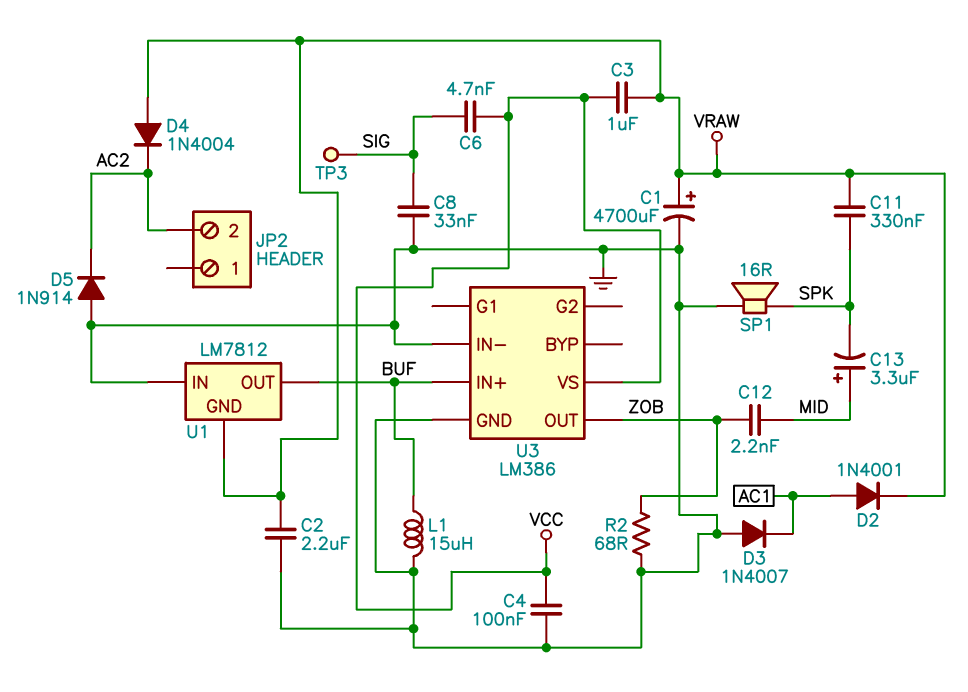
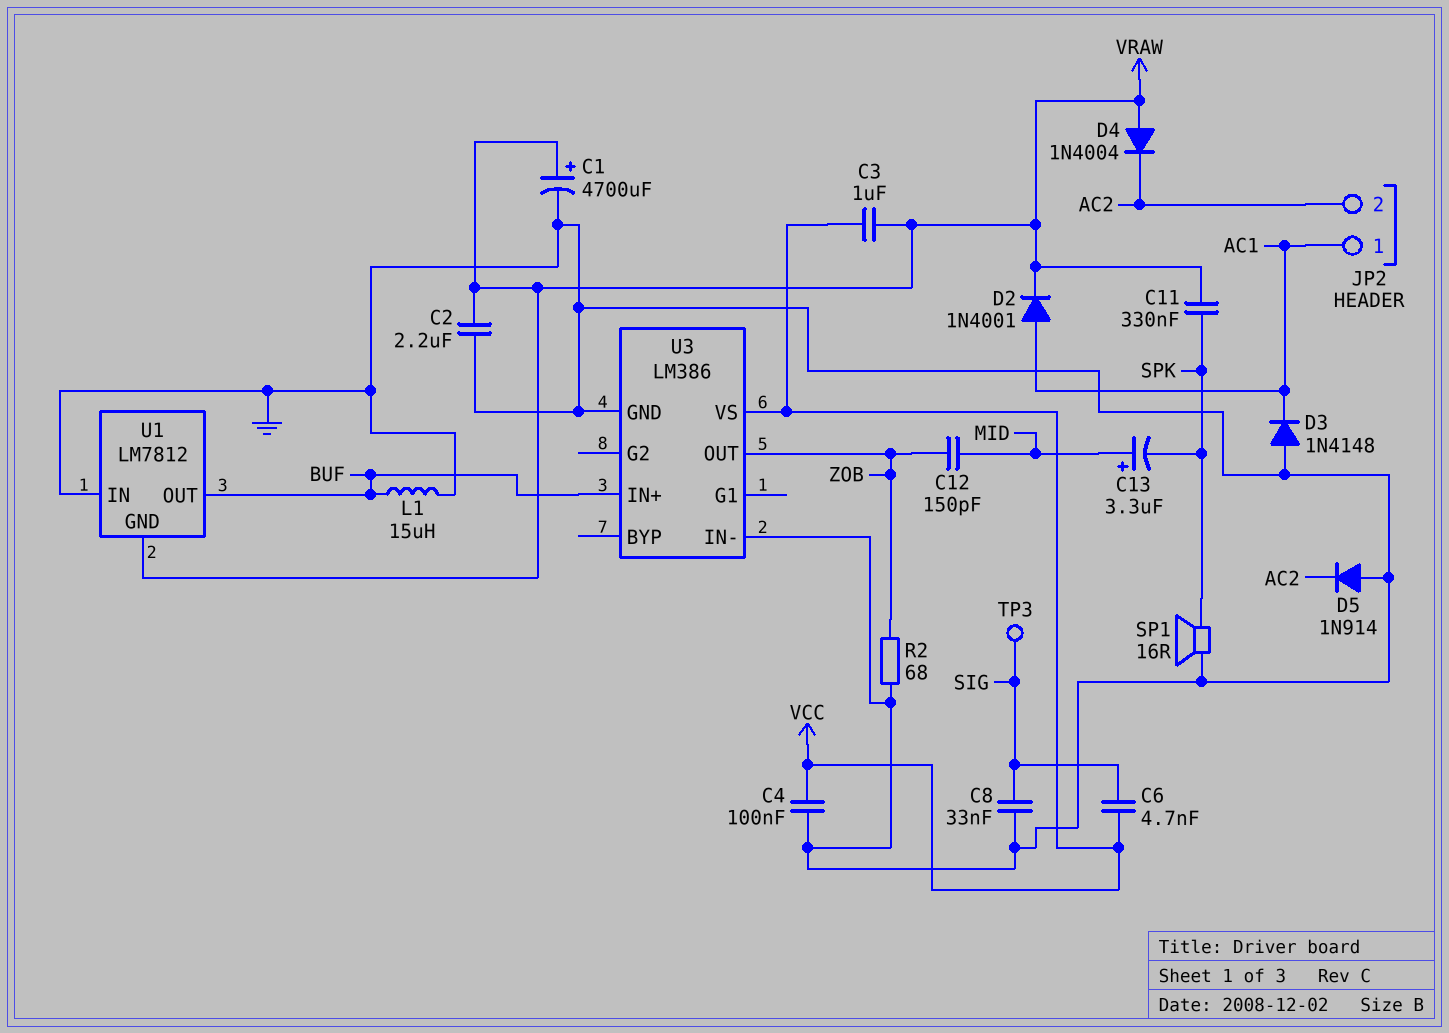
C12: 2.2nF (MID, ZOB) -> 150pF (MID, ZOB)
D3: diode 1N4007 (A GND, K AC1) -> diode 1N4148 (A GND, K AC1)
JP2 pin 1: none -> AC1

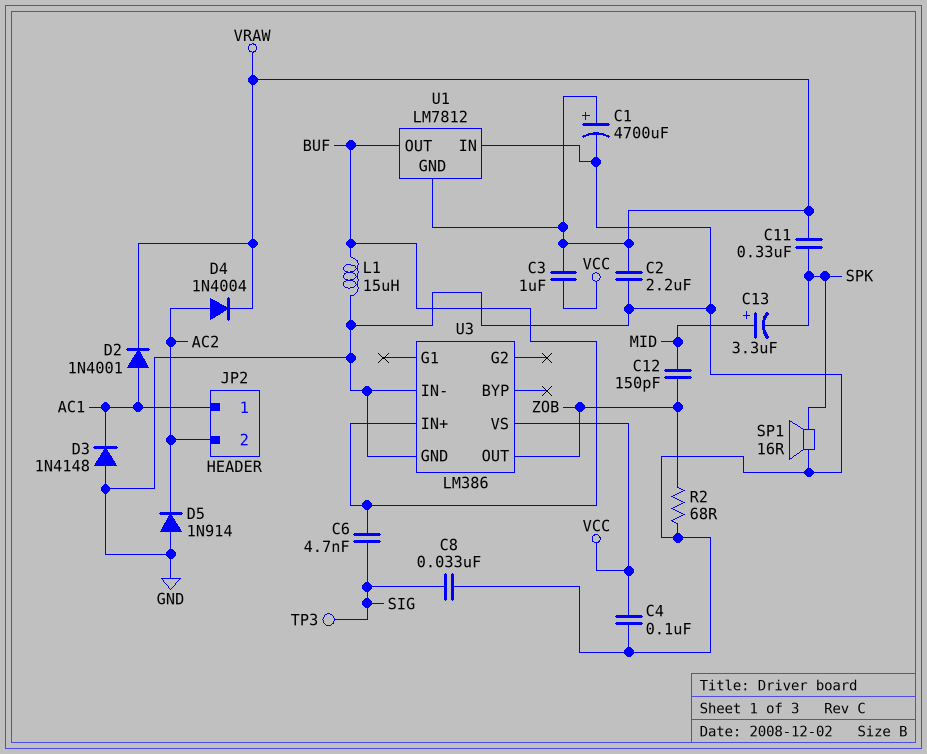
C6: 4.7nF (SIG, VCC) -> 4.7nF (BUF, SIG)
D4: diode 1N4004 (A VRAW, K AC2) -> diode 1N4004 (A AC2, K VRAW)

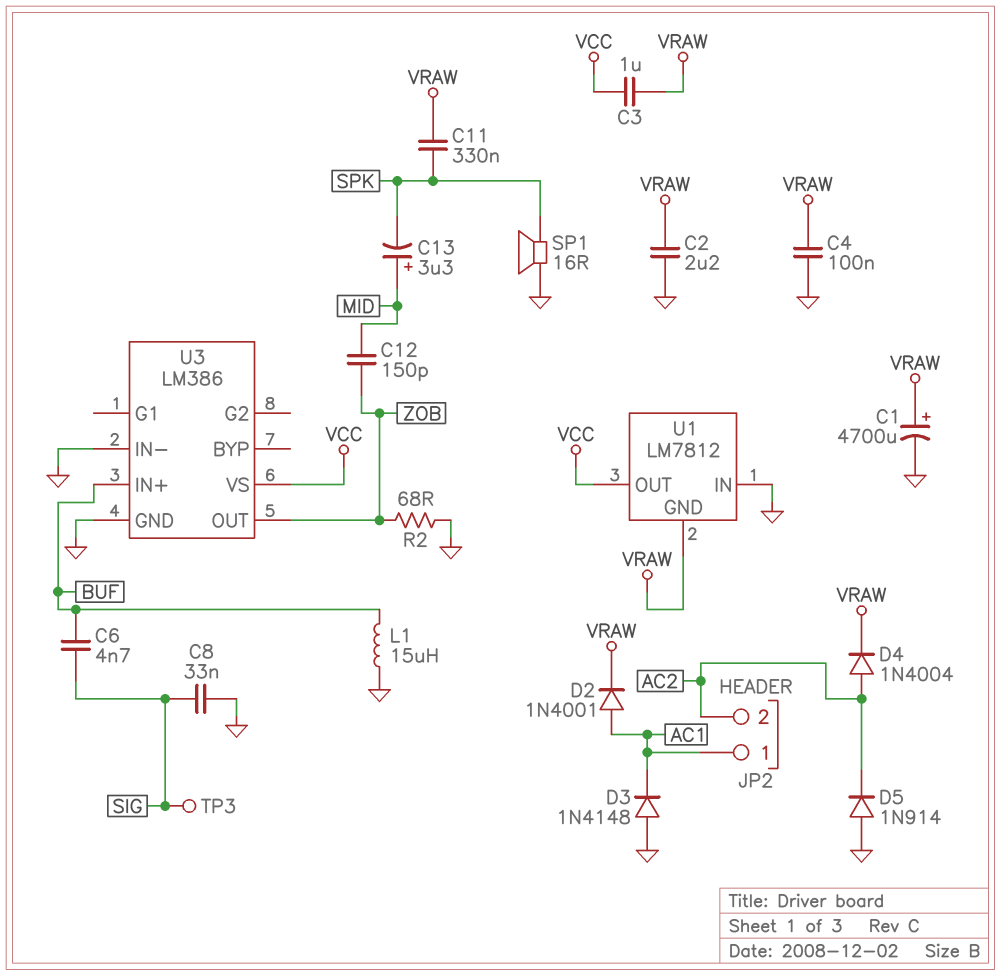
C4: 100nF (GND, VCC) -> 100nF (GND, VRAW)
U1 pin OUT: BUF -> VCC

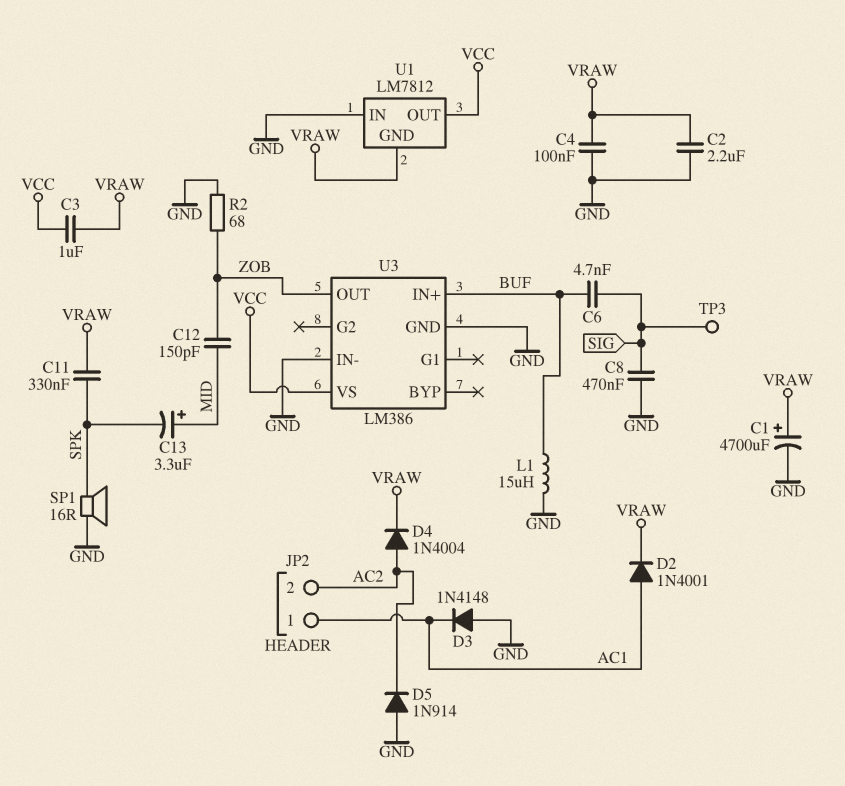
C8: 33nF (GND, SIG) -> 470nF (GND, SIG)

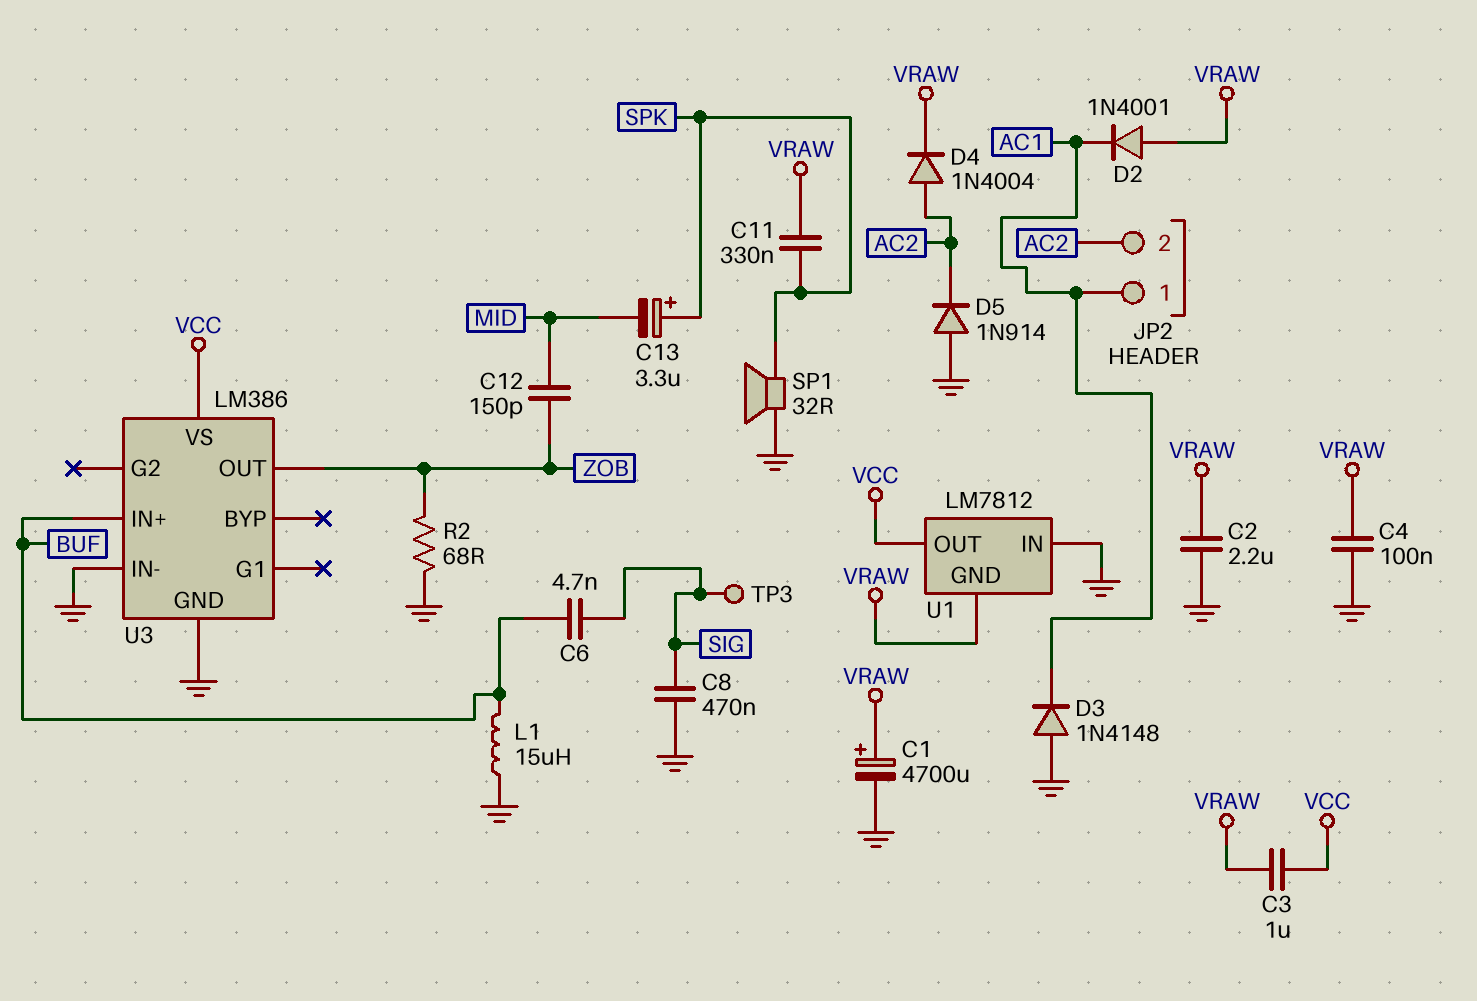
C13: 3.3uF (plus MID, minus SPK) -> 3.3uF (plus SPK, minus MID)
D2: diode 1N4001 (A AC1, K VRAW) -> diode 1N4001 (A VRAW, K AC1)
SP1: speaker 16R (GND, SPK) -> speaker 32R (GND, SPK)

